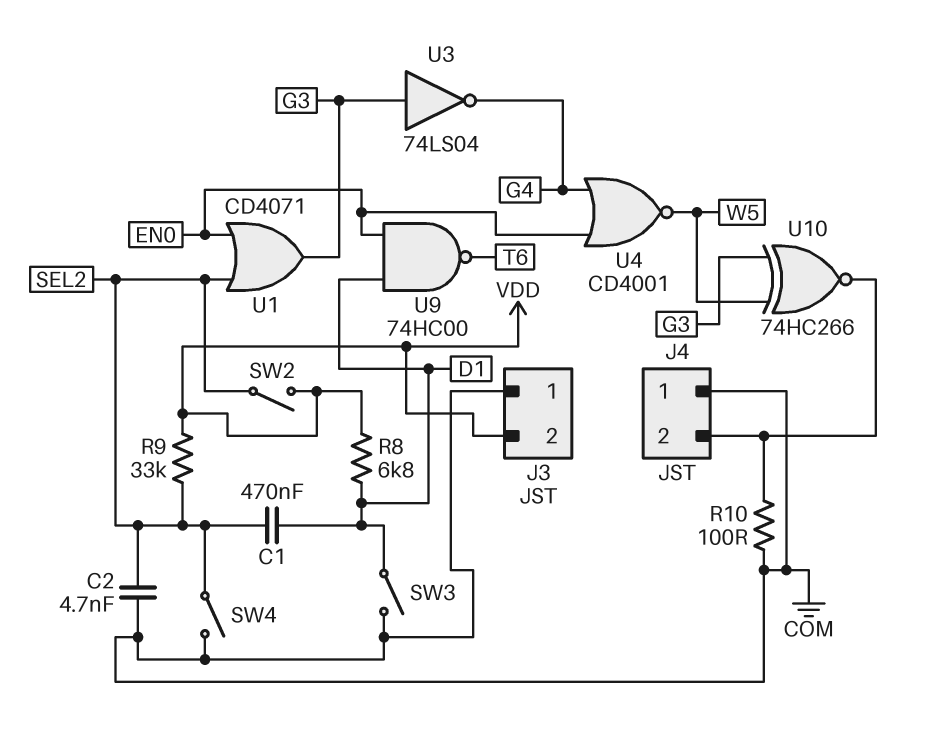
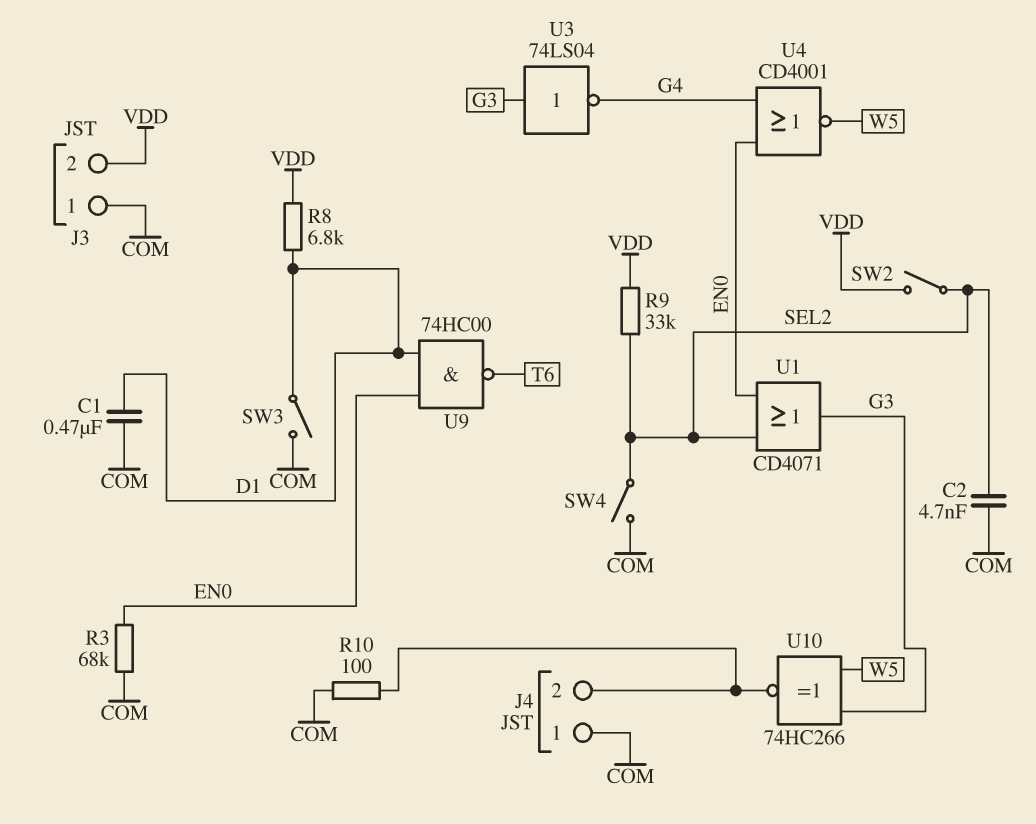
C1: 470nF (D1, SEL2) -> 470nF (COM, D1)
R3: none -> 68k (COM, EN0)

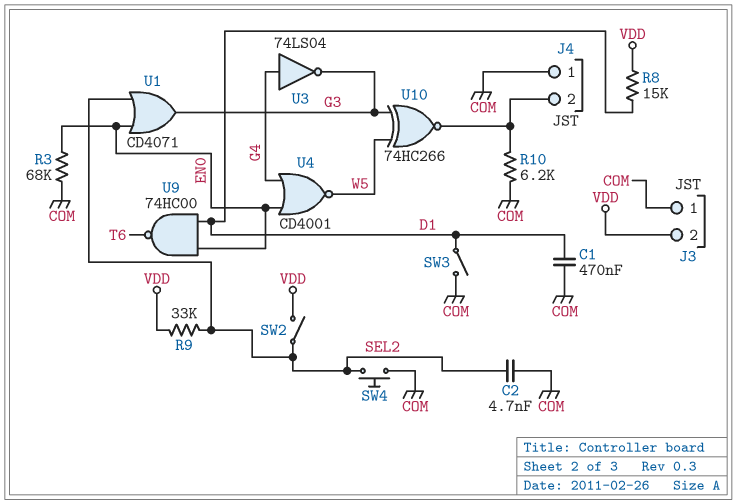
R8: 6.8k (D1, VDD) -> 15k (D1, VDD)
R10: 100 (COM, J4/2) -> 6.2k (COM, J4/2)
SW4: switch (COM, SEL2) -> button (COM, SEL2)
U3: NOT 74LS04 (in G3, out G4) -> NOT 74LS04 (in G4, out G3)

